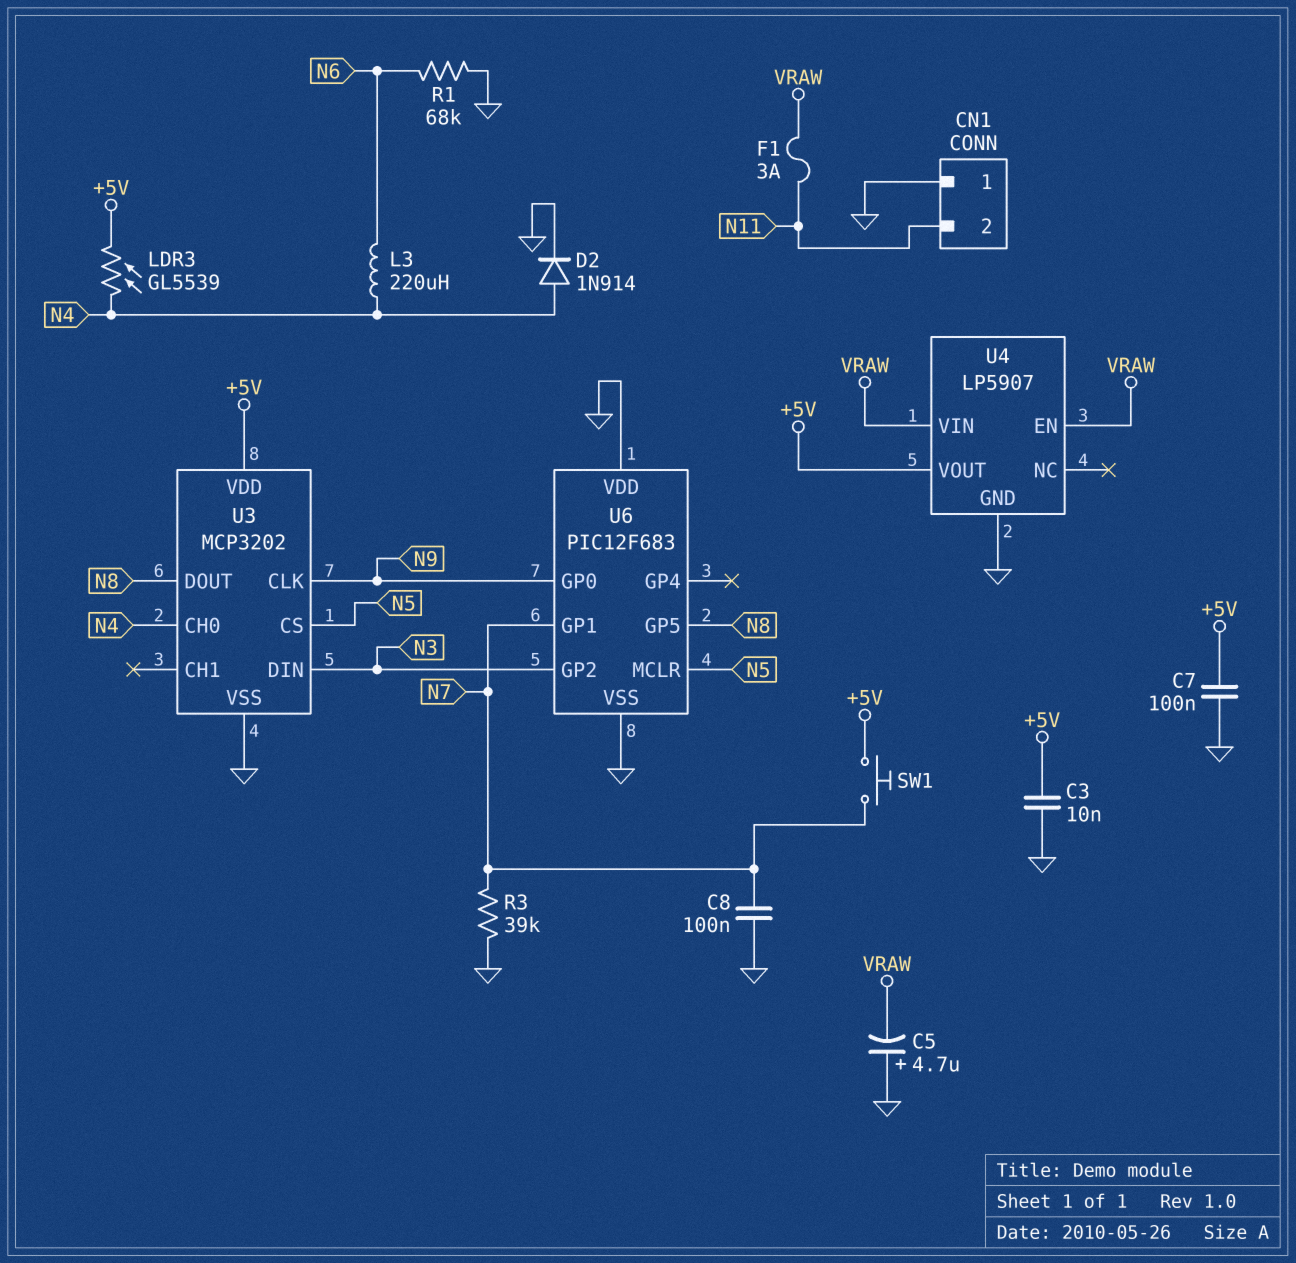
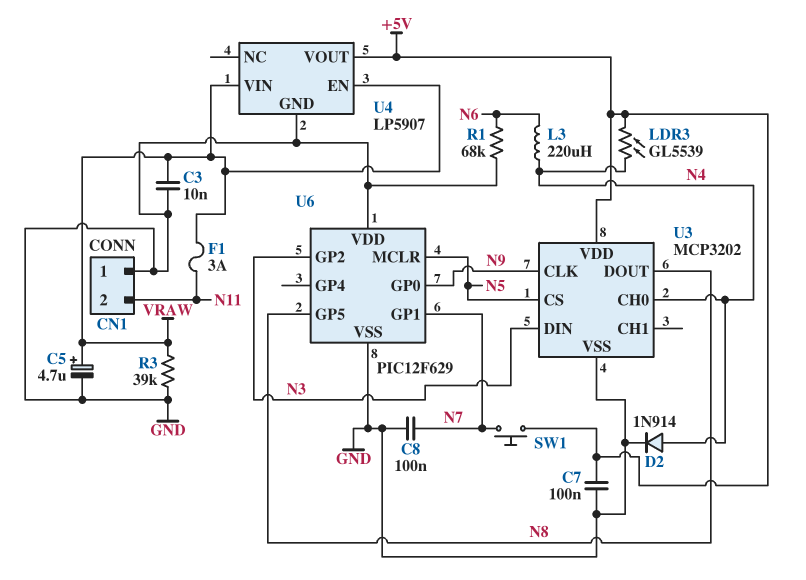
C3: 10nF (+5V, GND) -> 10nF (GND, VRAW)
C5: 4.7uF (plus GND, minus VRAW) -> 4.7uF (plus VRAW, minus GND)
R3: 39k (GND, N7) -> 39k (GND, VRAW)
U6: PIC12F683 -> PIC12F629

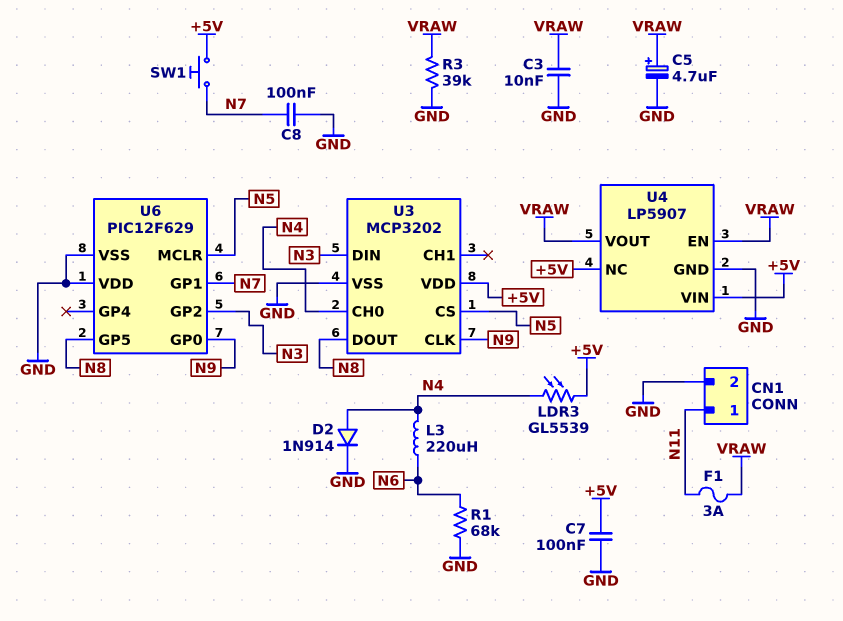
CN1 pin 1: GND -> N11
CN1 pin 2: N11 -> GND
U4 pin NC: none -> +5V
U4 pin VIN: VRAW -> +5V
U4 pin VOUT: +5V -> VRAW

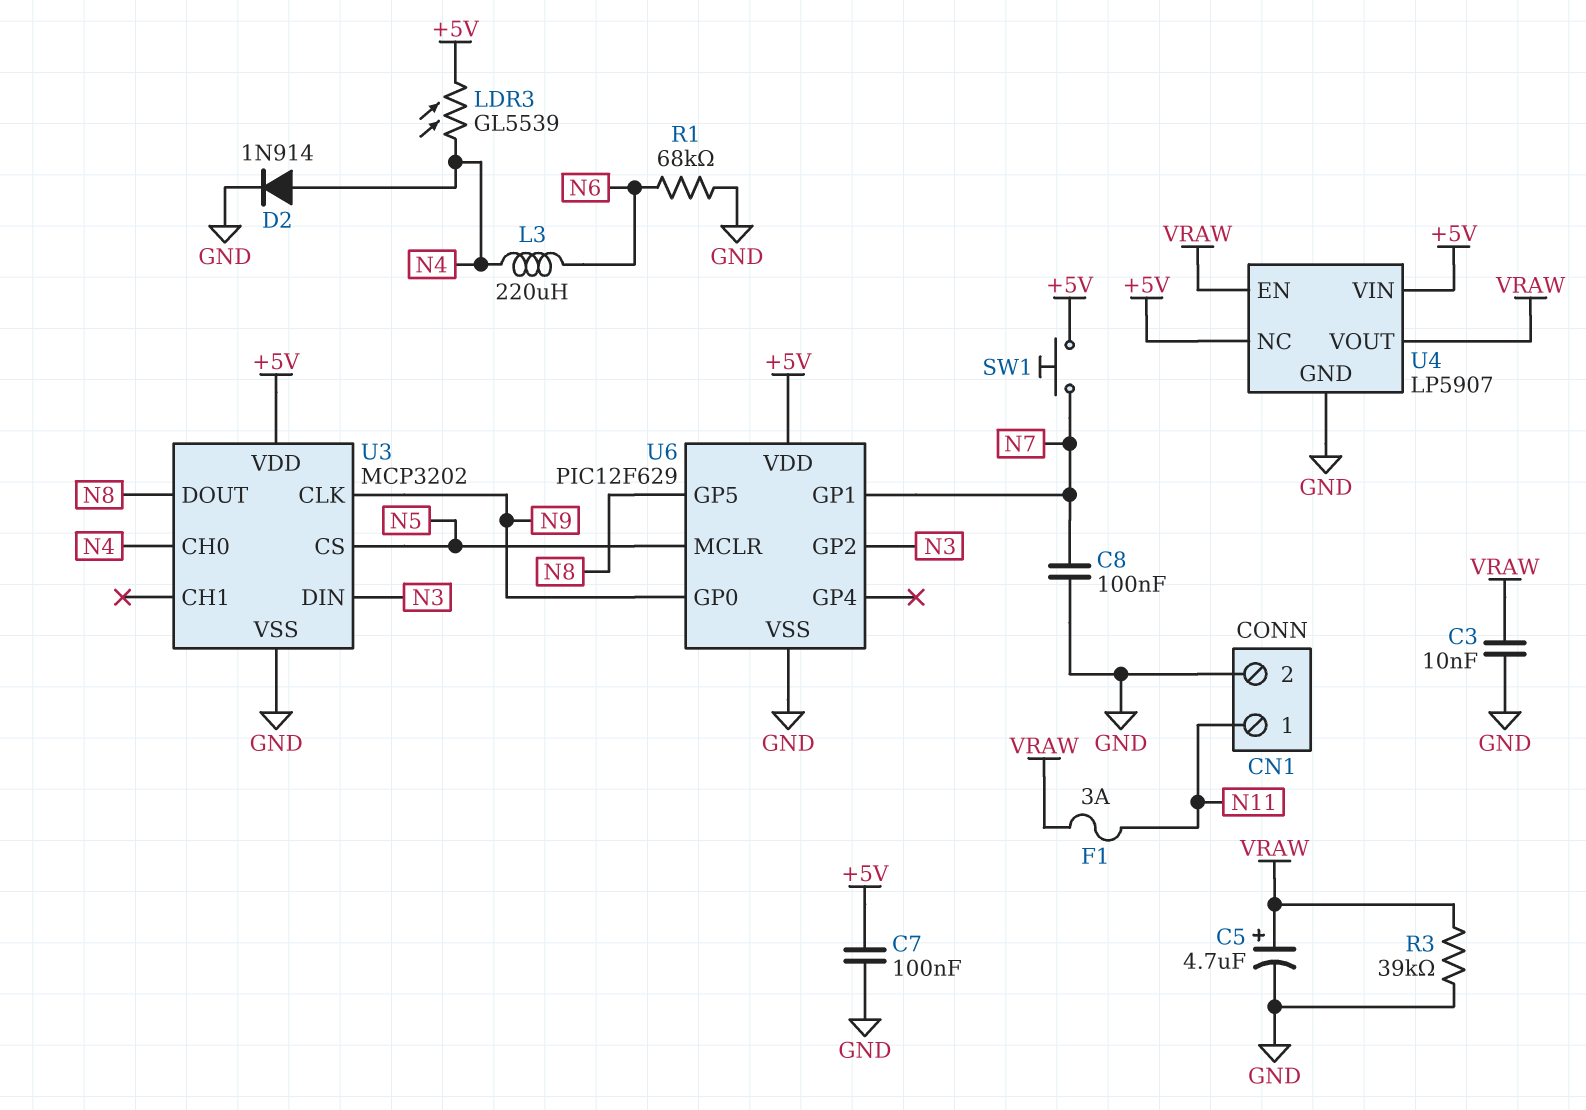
U6 pin VDD: GND -> +5V

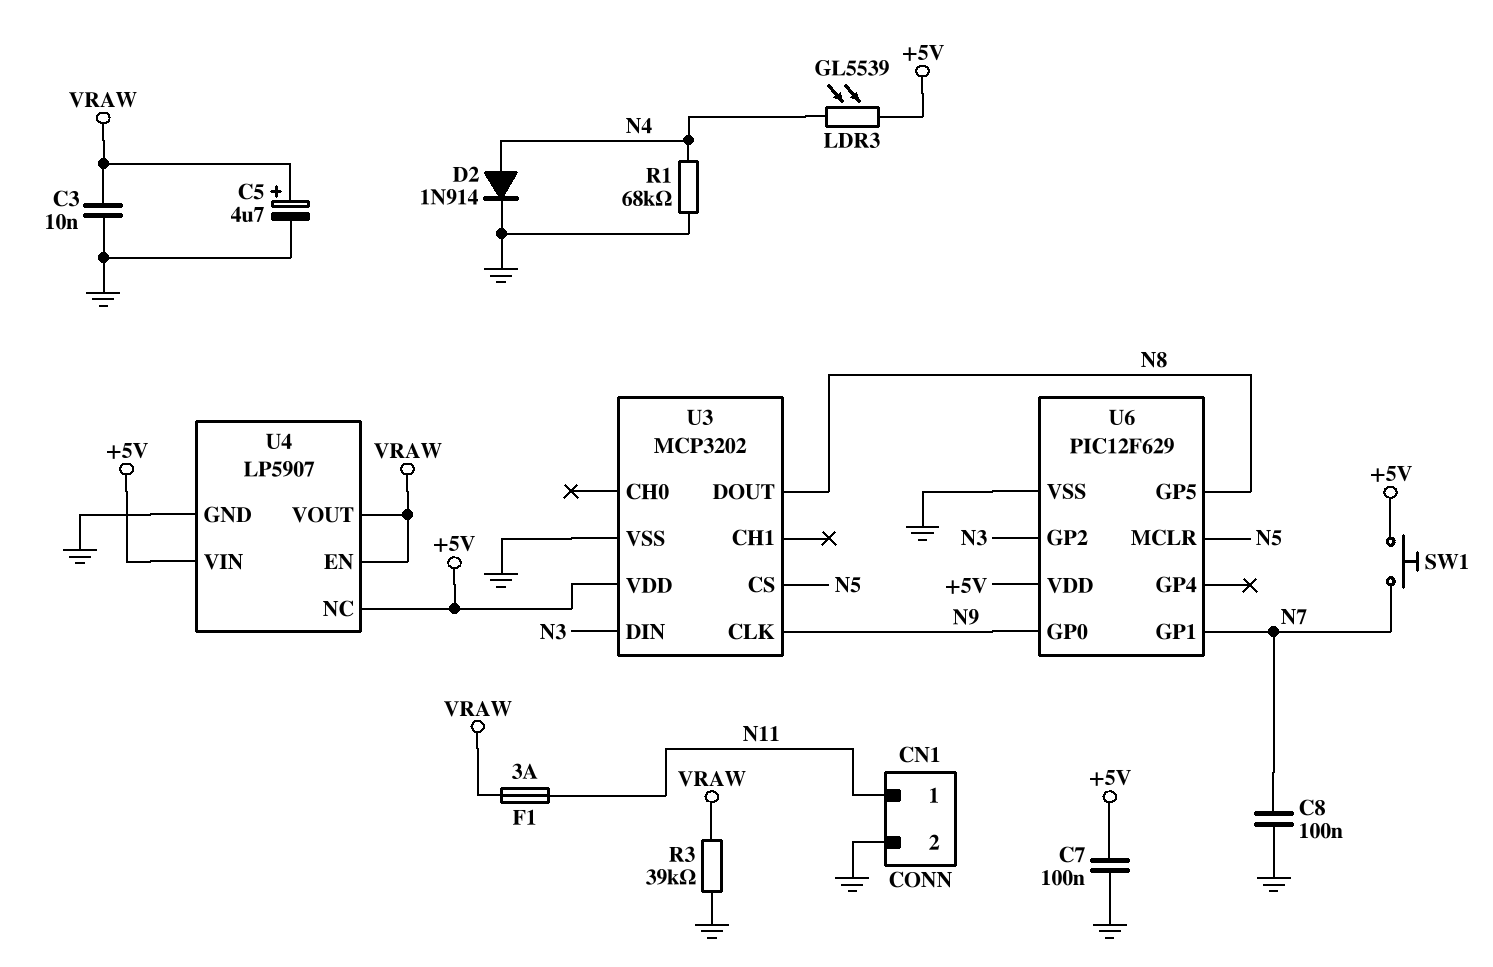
L3: 220uH (N4, N6) -> none
R1: 68k (GND, N6) -> 68k (GND, N4)
U3 pin CH0: N4 -> none

